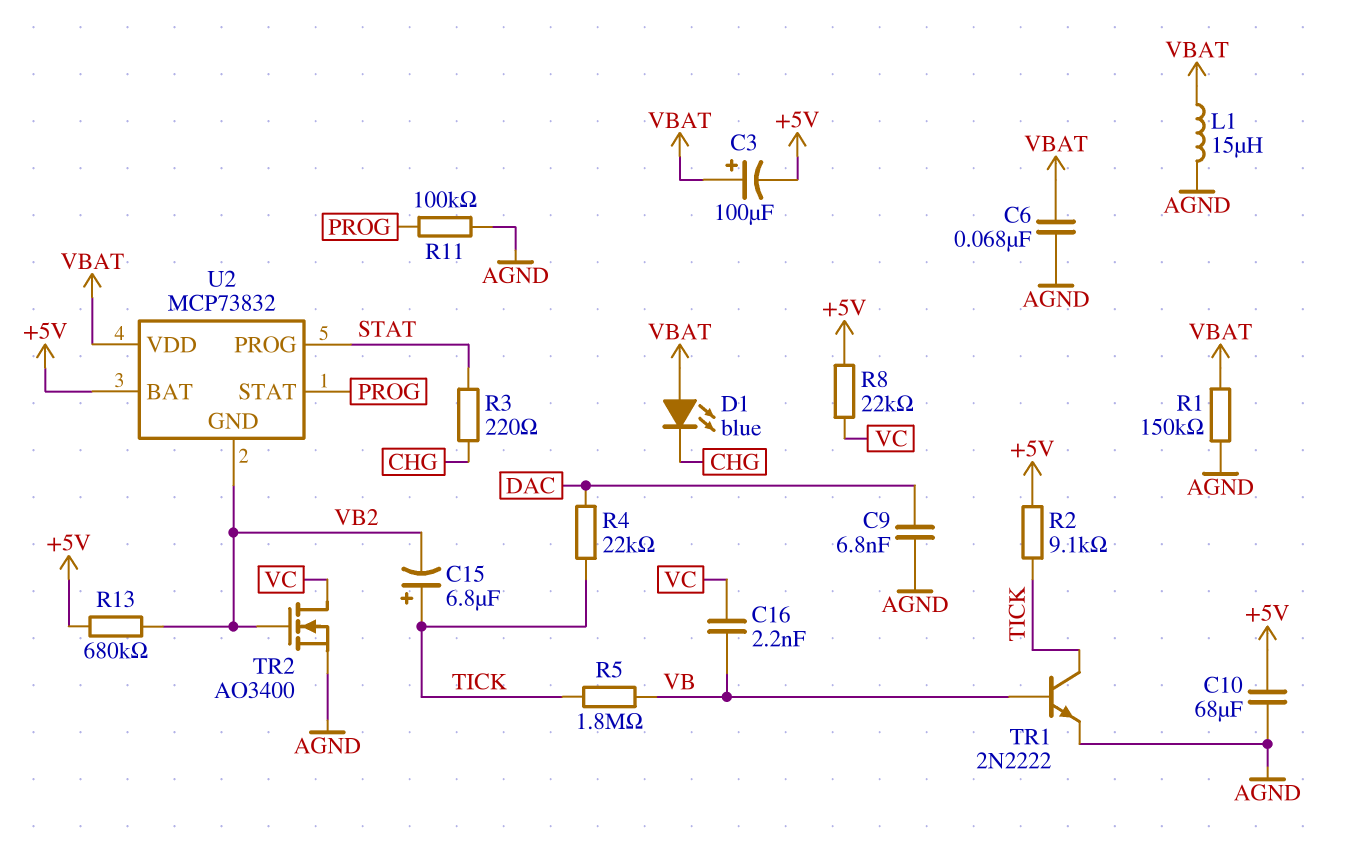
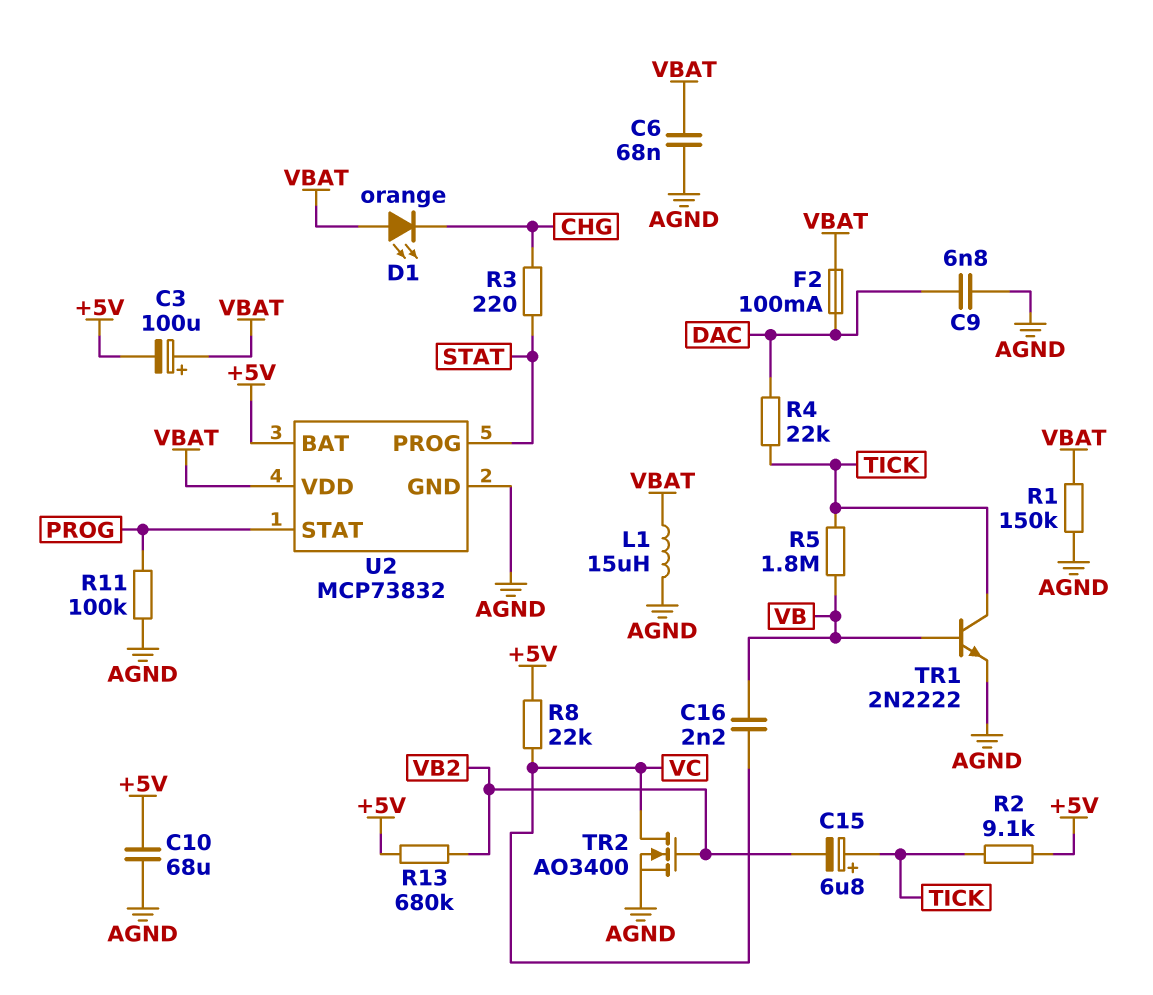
D1: LED blue (A VBAT, K CHG) -> LED orange (A VBAT, K CHG)
F2: none -> 100mA (DAC, VBAT)
U2 pin GND: VB2 -> AGND

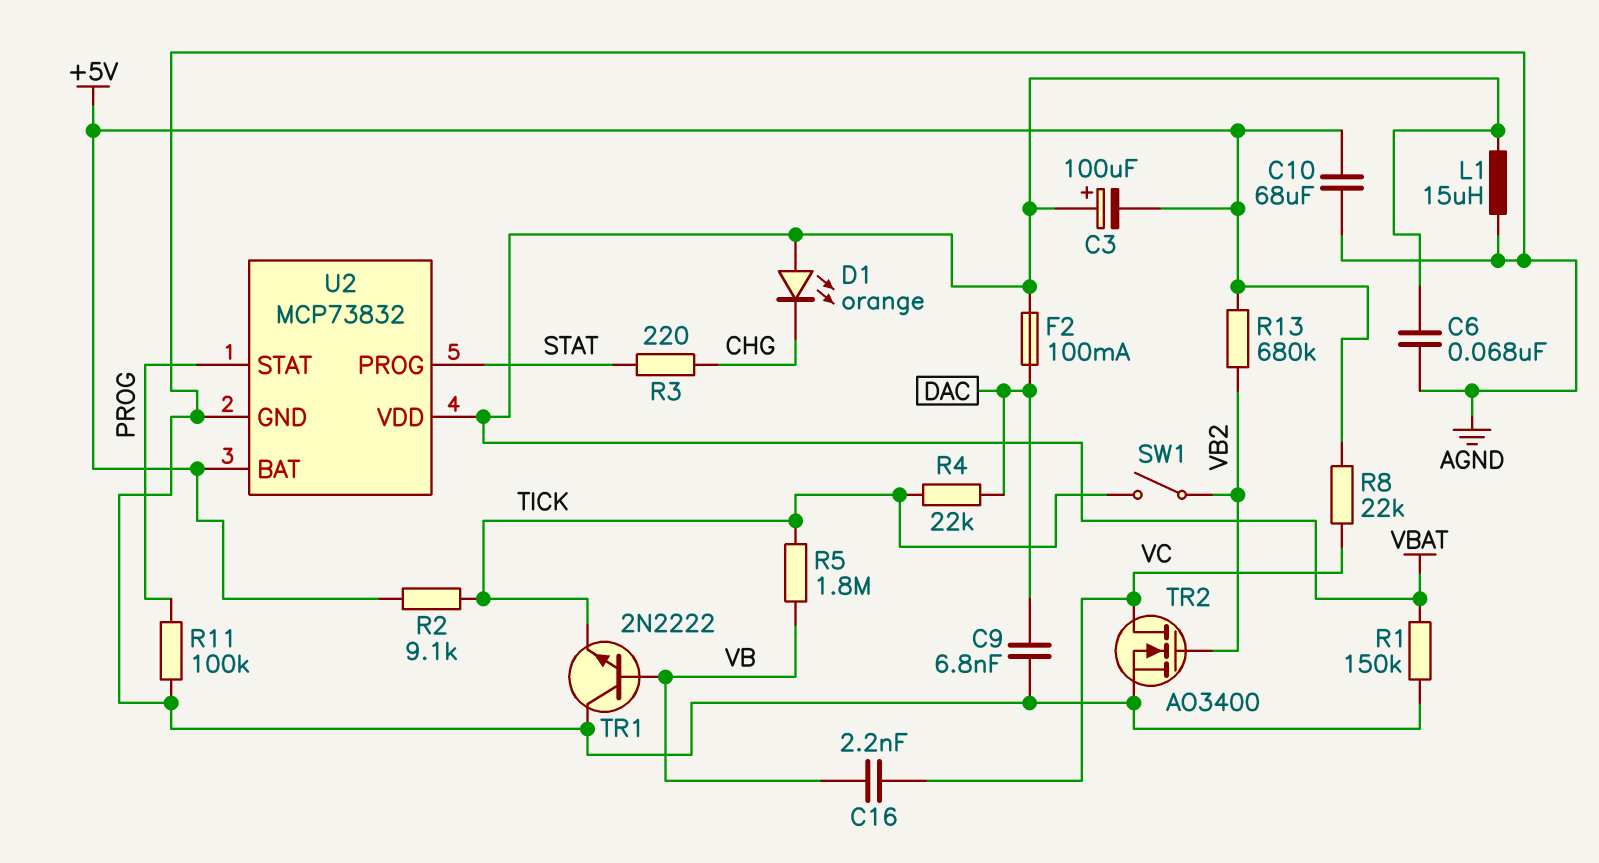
C15: 6.8uF (plus TICK, minus VB2) -> none
SW1: none -> switch (TICK, VB2)
TR1: NPN 2N2222 (B VB, C TICK, E AGND) -> NPN 2N2222 (B VB, C AGND, E TICK)

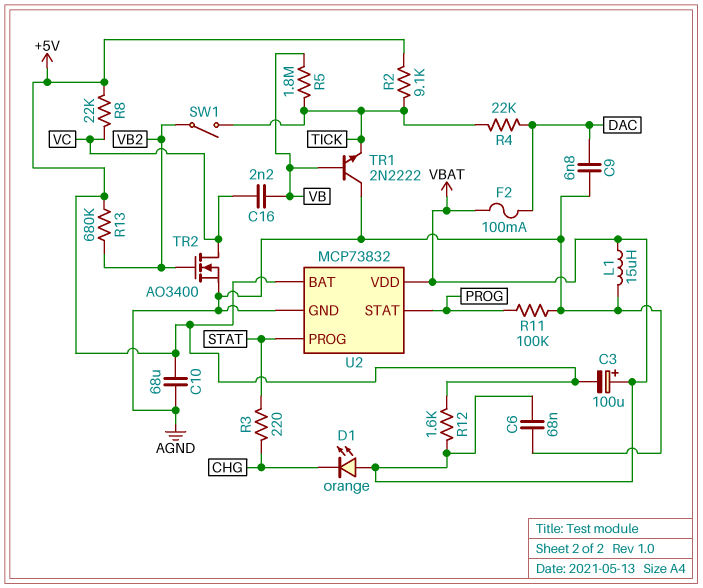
R1: 150k (AGND, VBAT) -> none
R12: none -> 1.6k (+5V, VBAT)

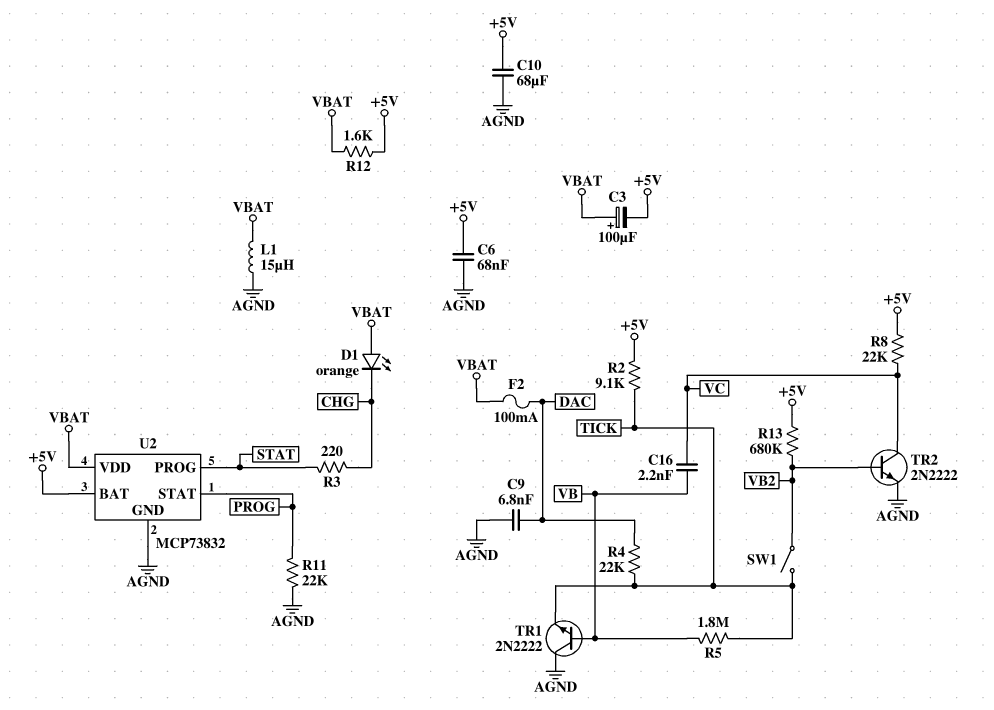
C6: 68nF (AGND, VBAT) -> 68nF (+5V, AGND)
R11: 100k (AGND, PROG) -> 22k (AGND, PROG)
TR2: NMOS AO3400 (G VB2, D VC, S AGND) -> NPN 2N2222 (B VB2, C VC, E AGND)

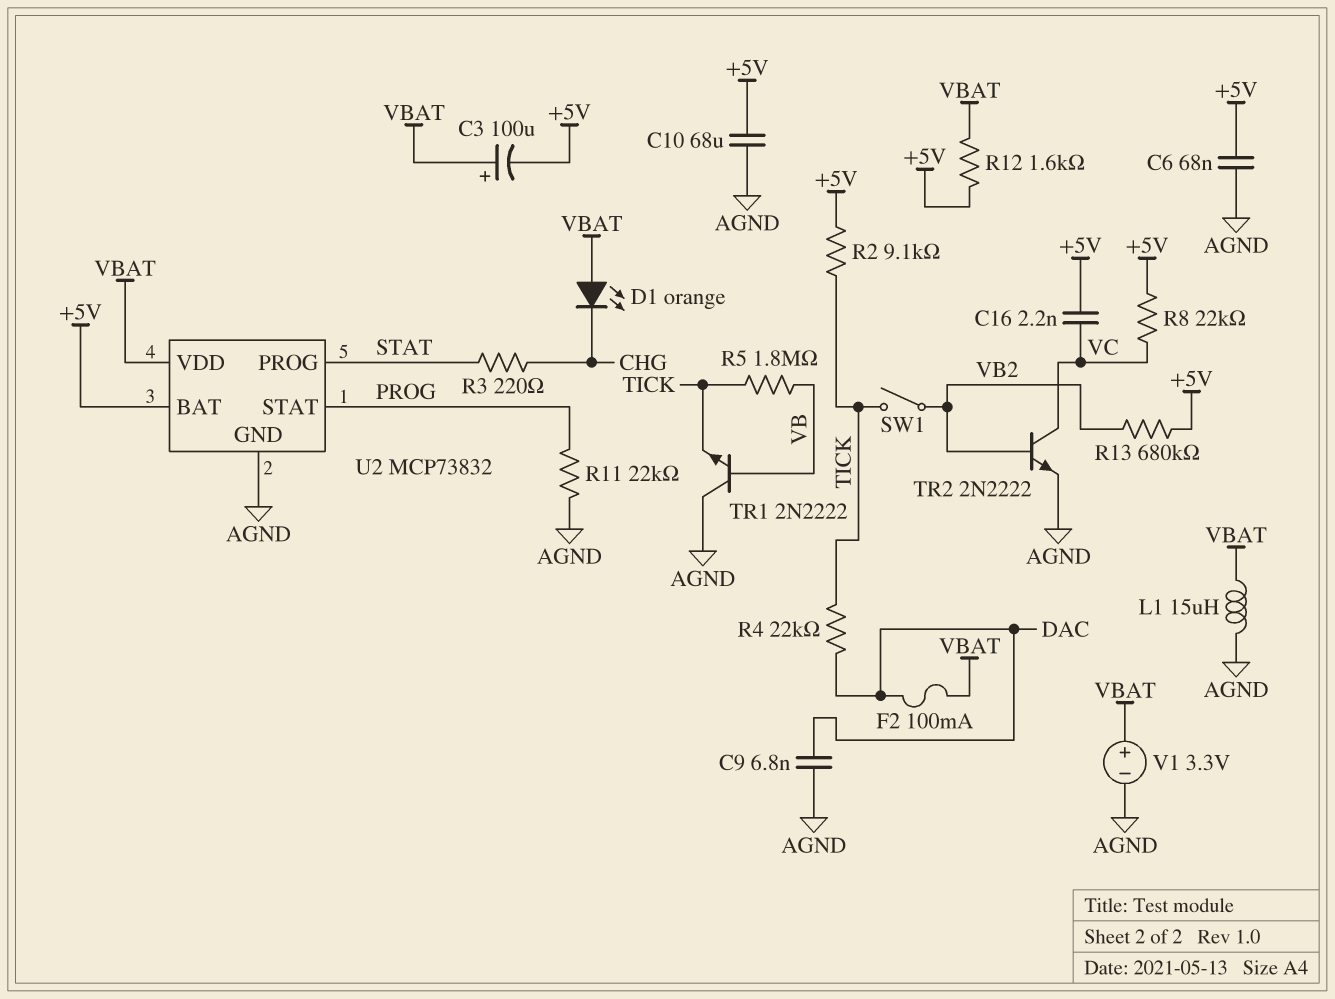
C16: 2.2nF (VB, VC) -> 2.2nF (+5V, VC)
V1: none -> 3.3V (plus VBAT, minus AGND)

